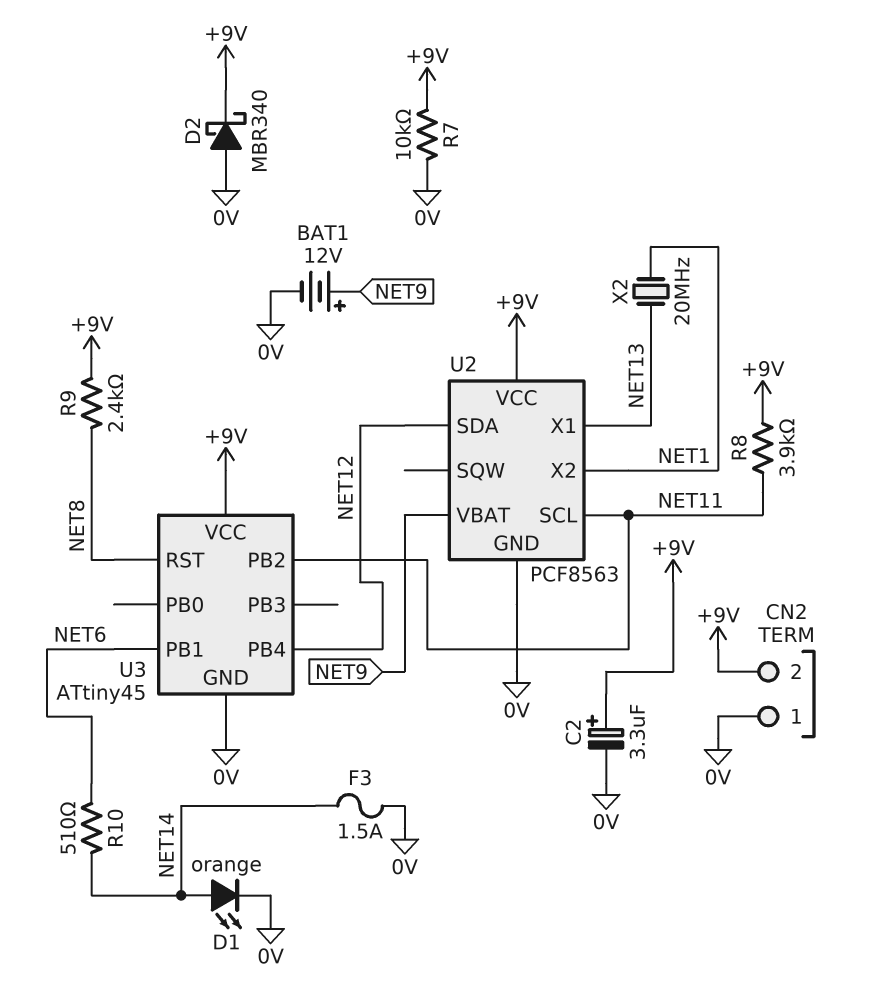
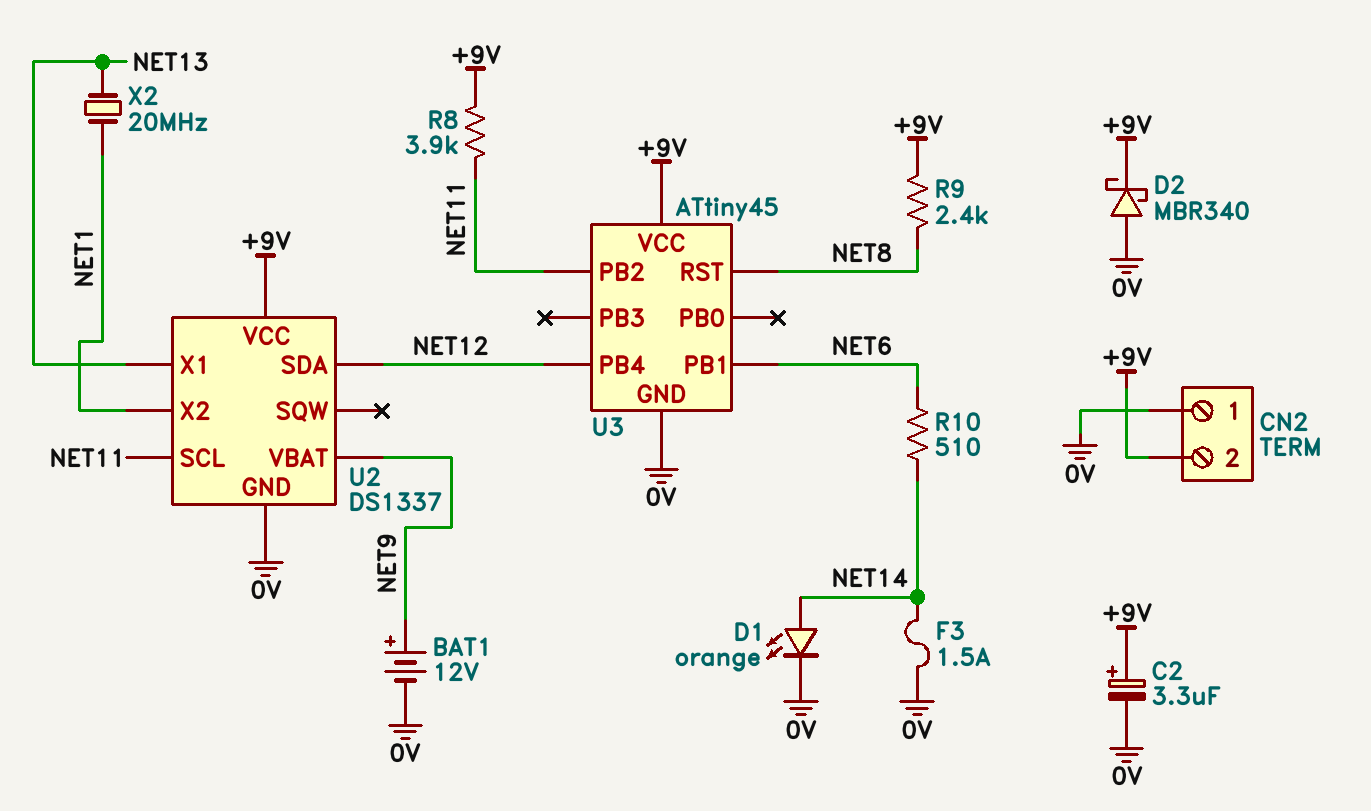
R7: 10k (+9V, 0V) -> none
U2: PCF8563 -> DS1337

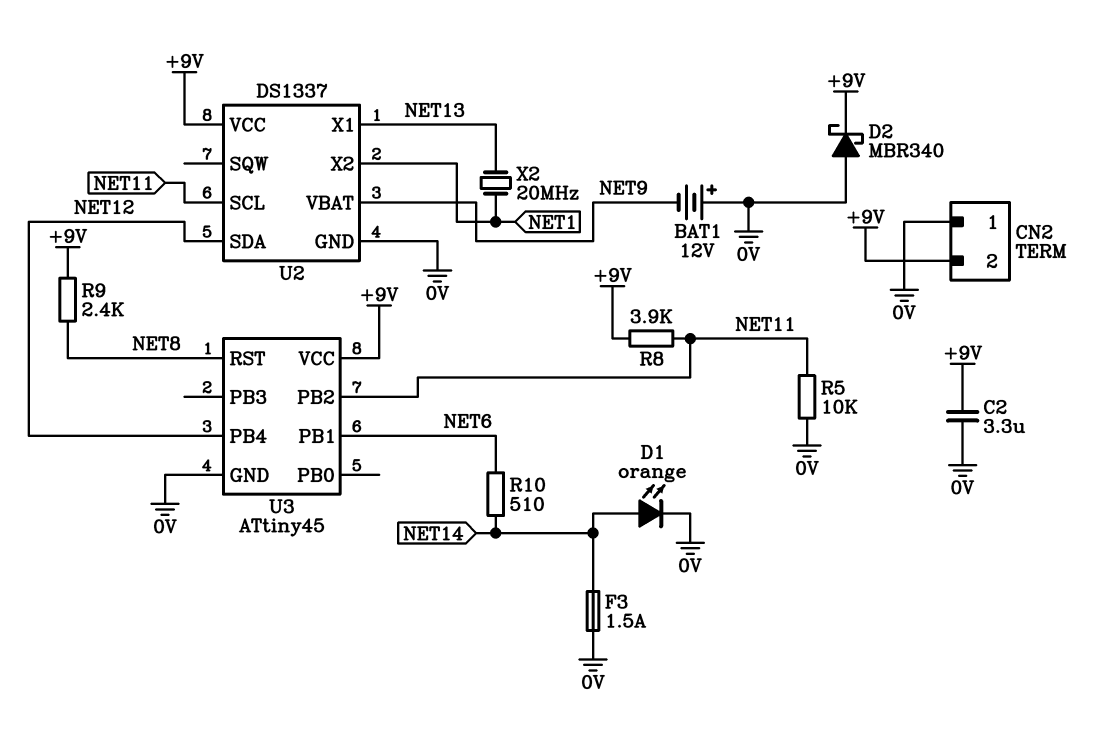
BAT1: 12V (plus NET9, minus 0V) -> 12V (plus 0V, minus NET9)
C2: 3.3uF (plus +9V, minus 0V) -> 3.3uF (+9V, 0V)
R5: none -> 10k (0V, NET11)

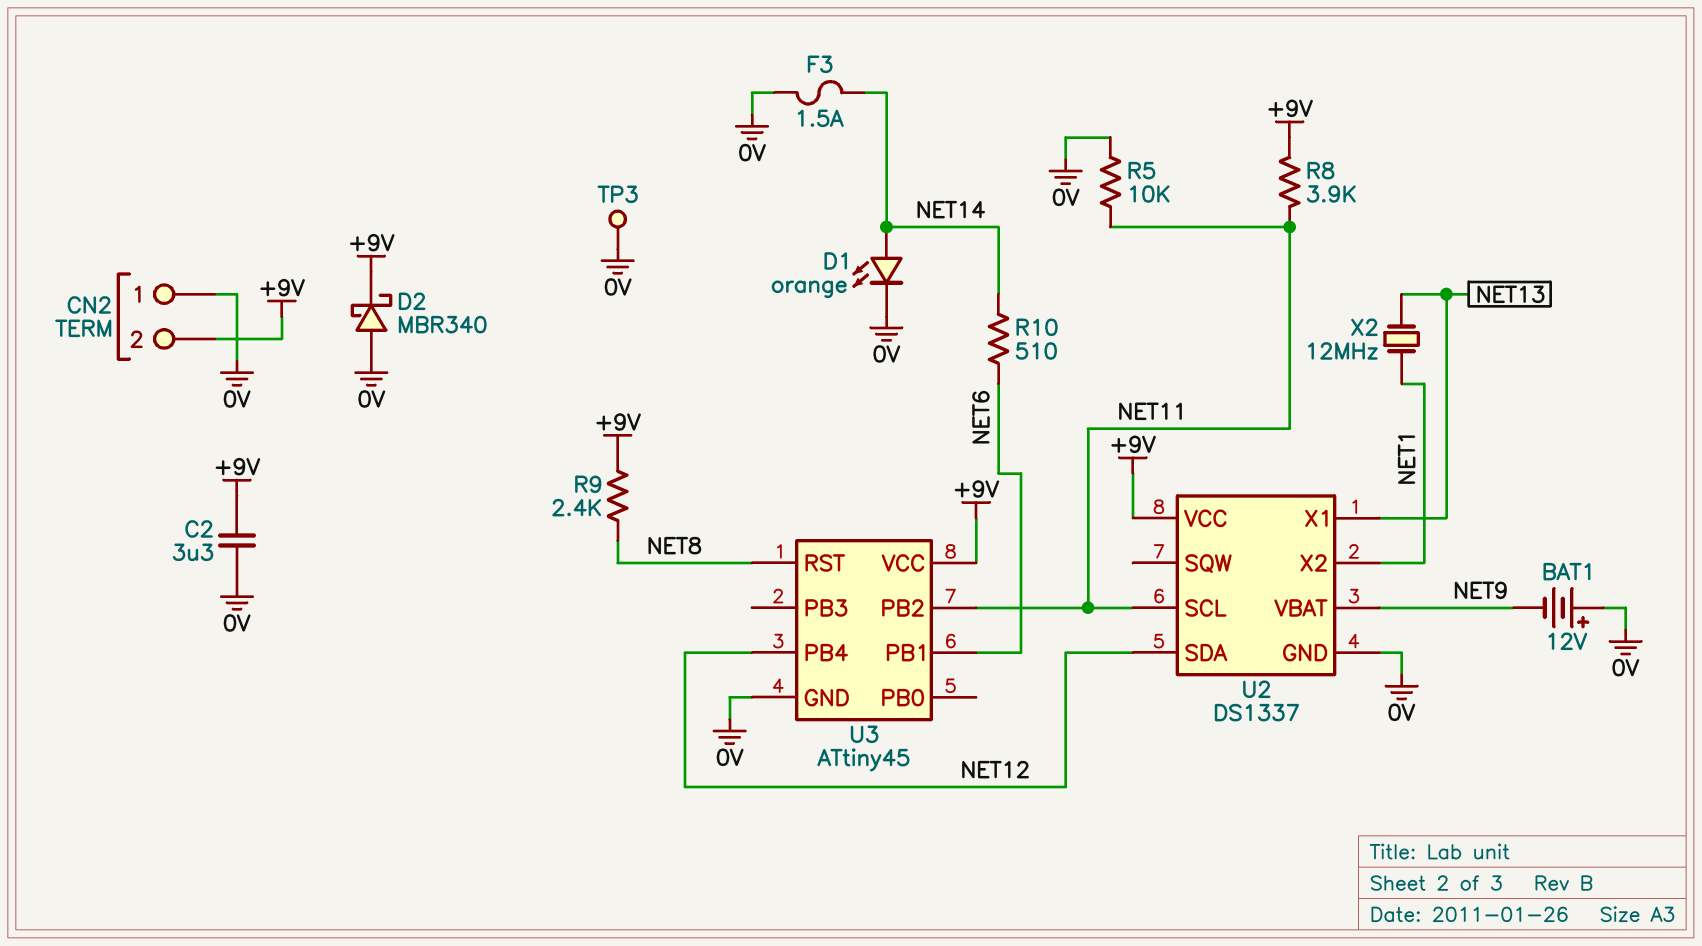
TP3: none -> test point (0V)
X2: 20MHz (NET1, NET13) -> 12MHz (NET1, NET13)

